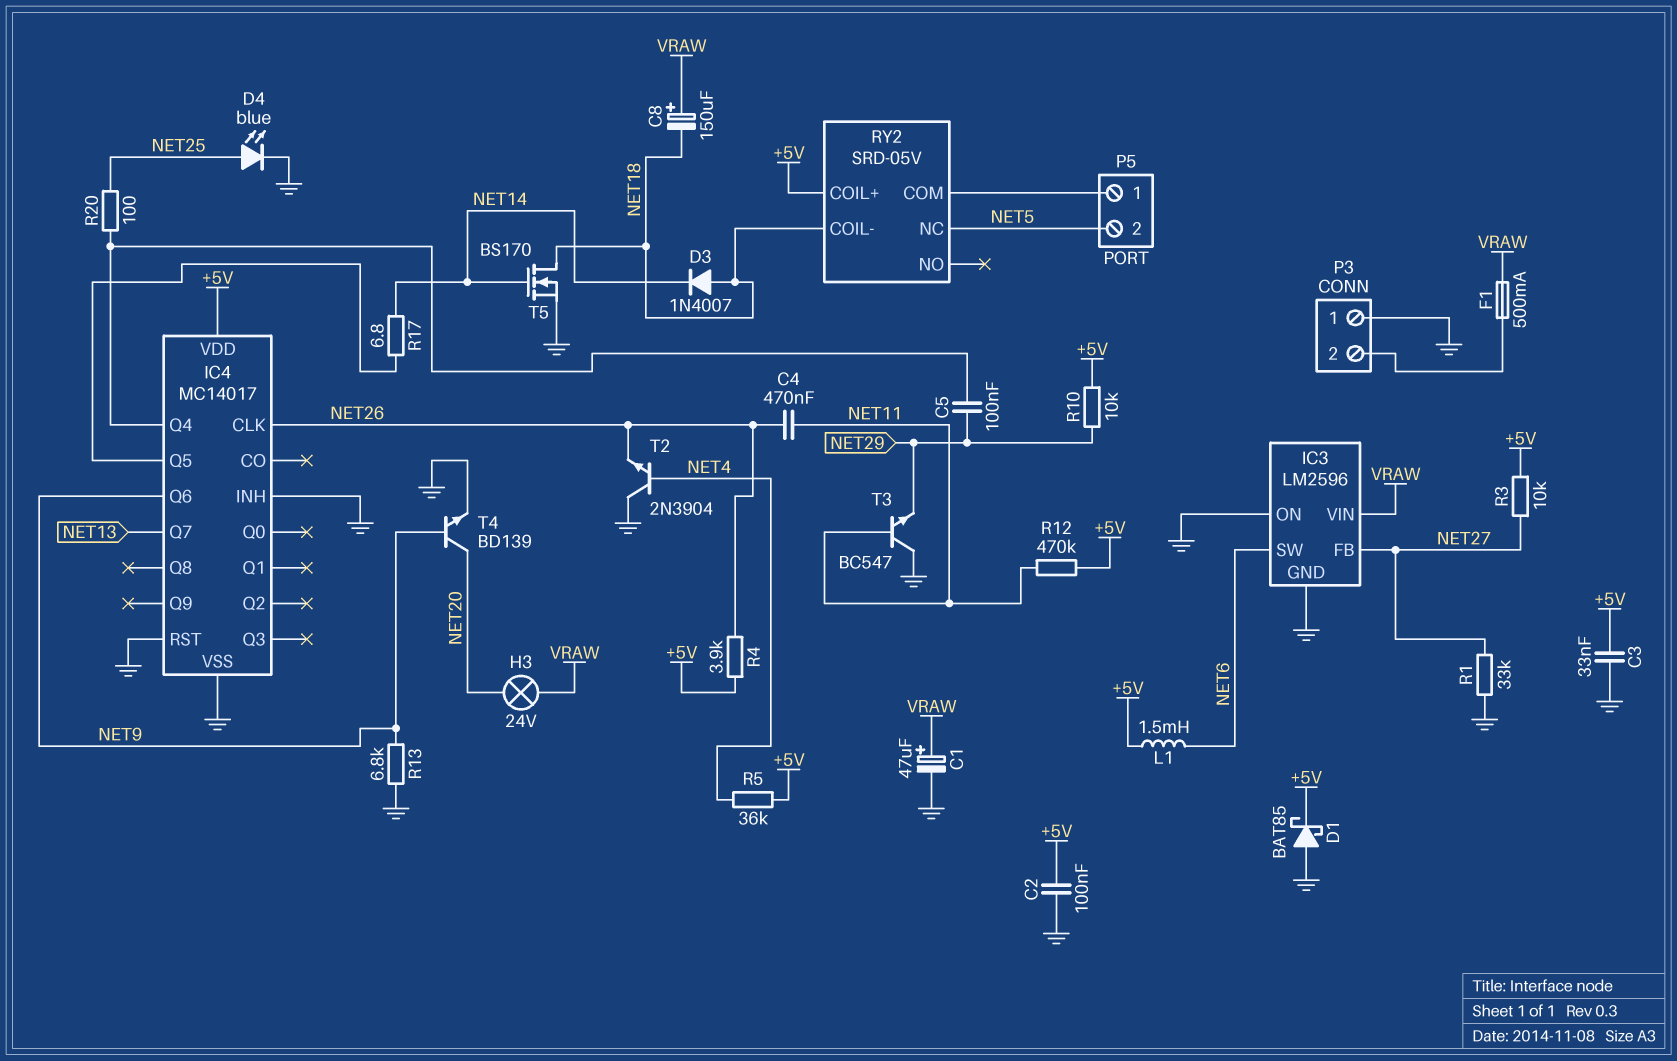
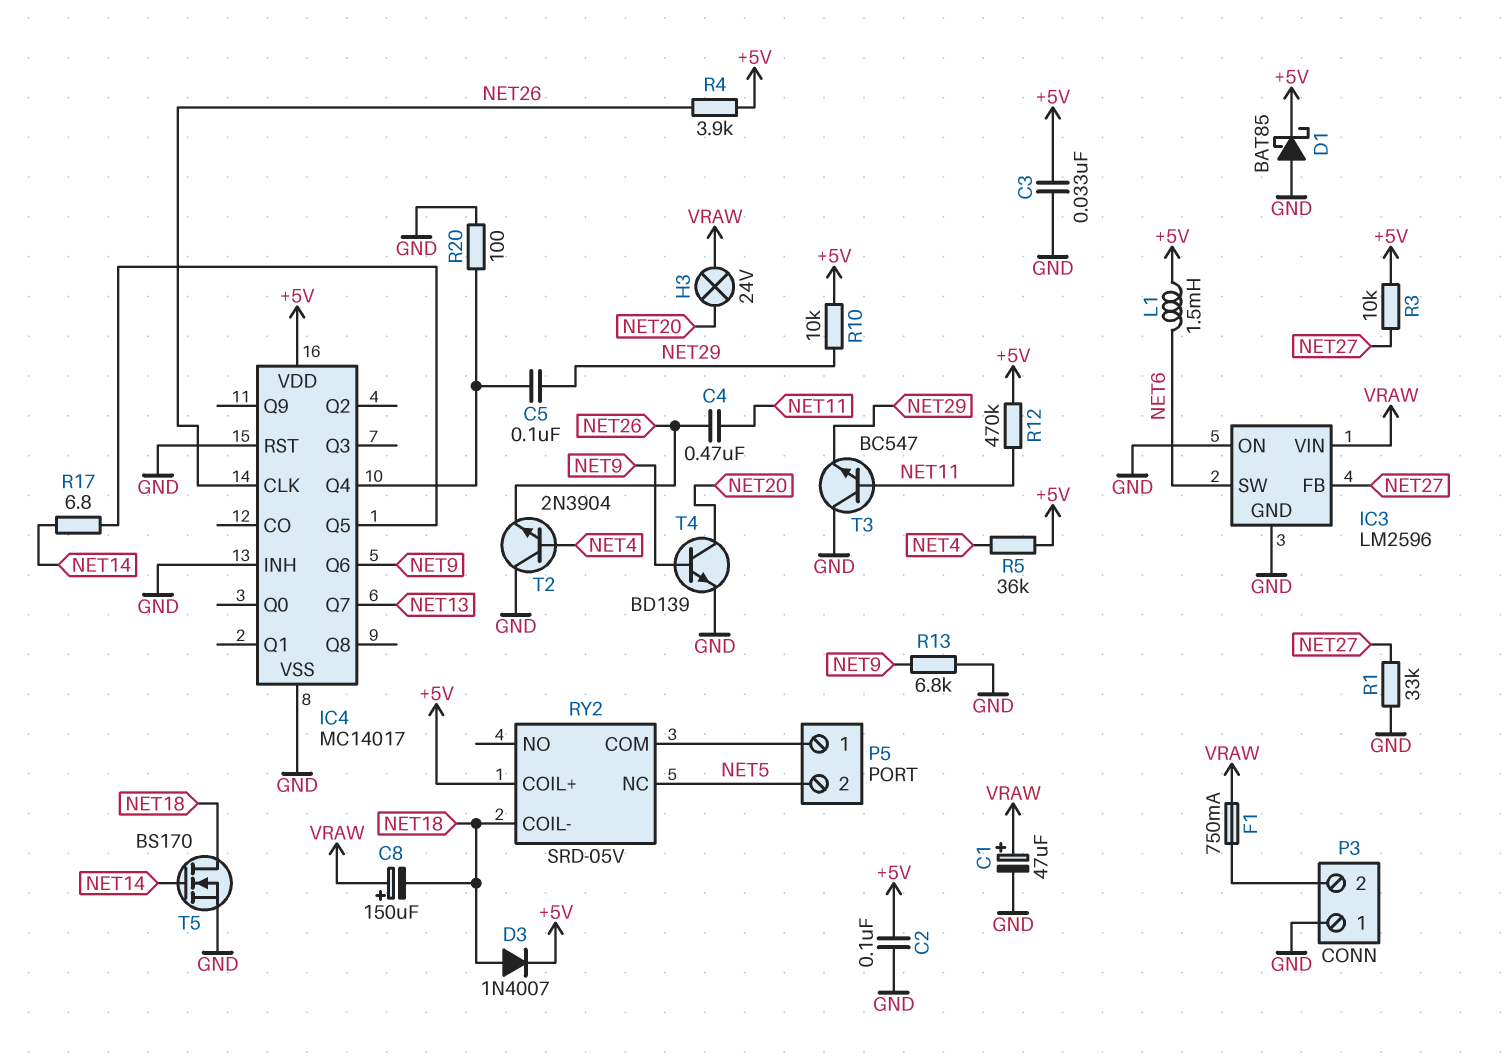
D3: diode 1N4007 (A NET18, K NET14) -> diode 1N4007 (A NET18, K +5V)
D4: LED blue (A NET25, K GND) -> none
F1: 500mA (P3/2, VRAW) -> 750mA (P3/2, VRAW)
R20: 100 (IC4/Q4, NET25) -> 100 (GND, IC4/Q4)

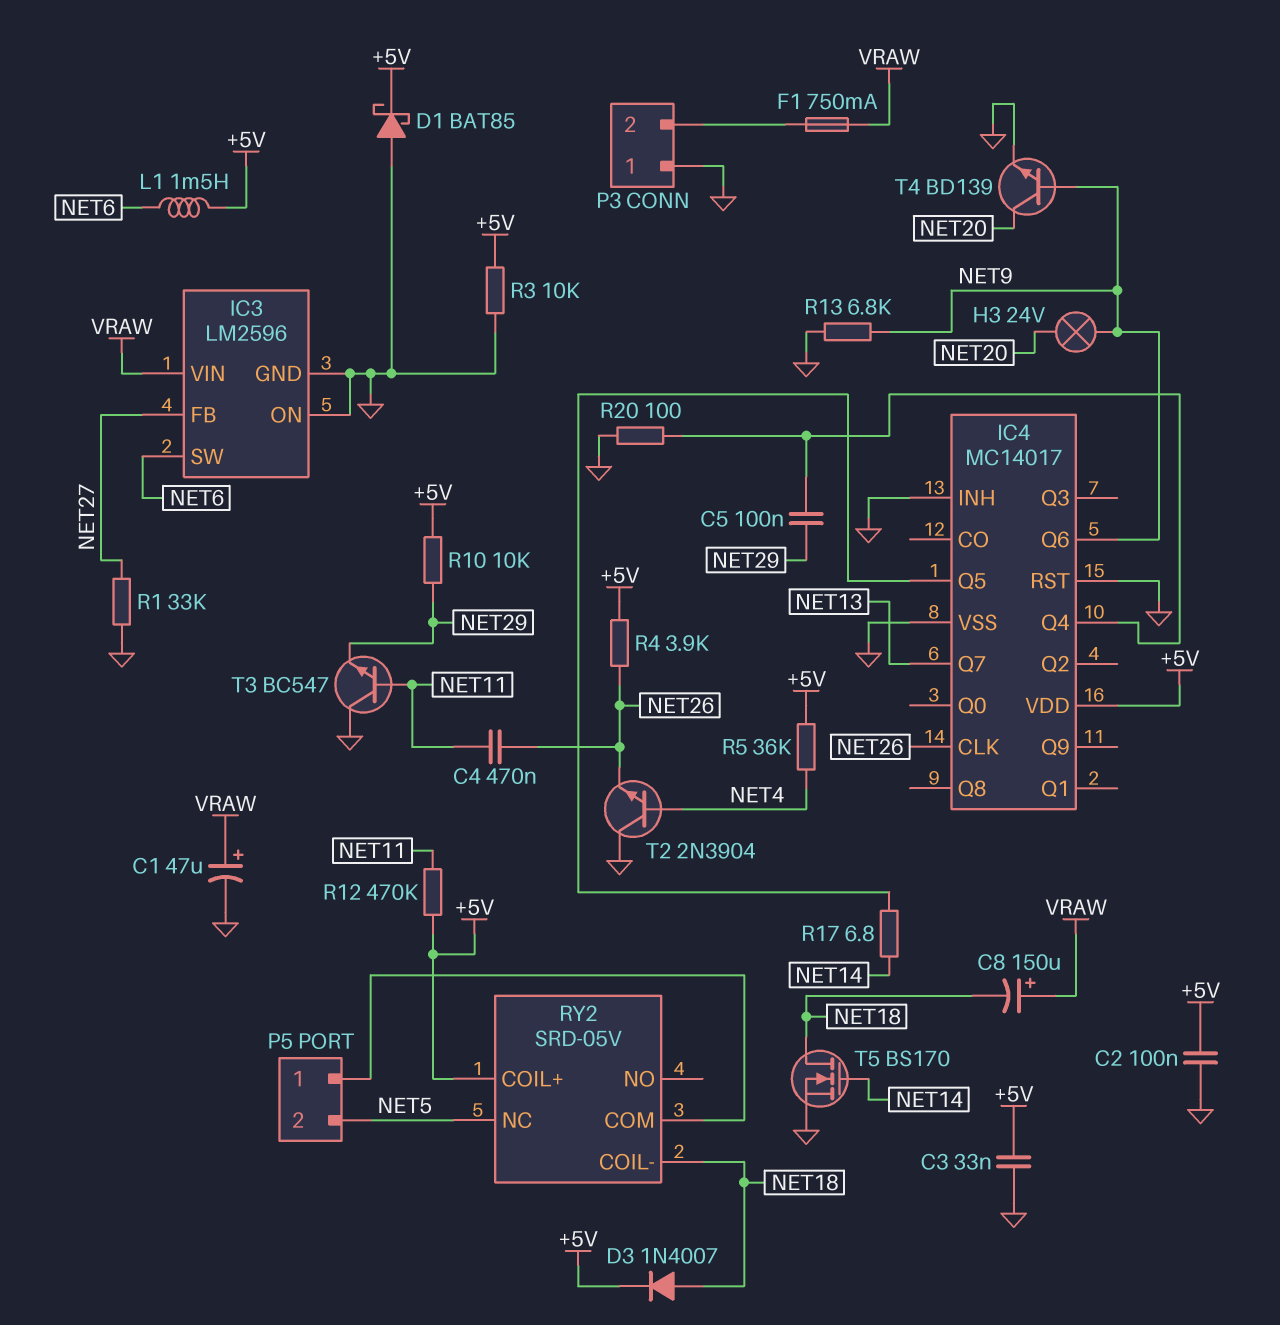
H3: lamp 24V (NET20, VRAW) -> lamp 24V (NET9, NET20)
R3: 10k (+5V, NET27) -> 10k (+5V, GND)

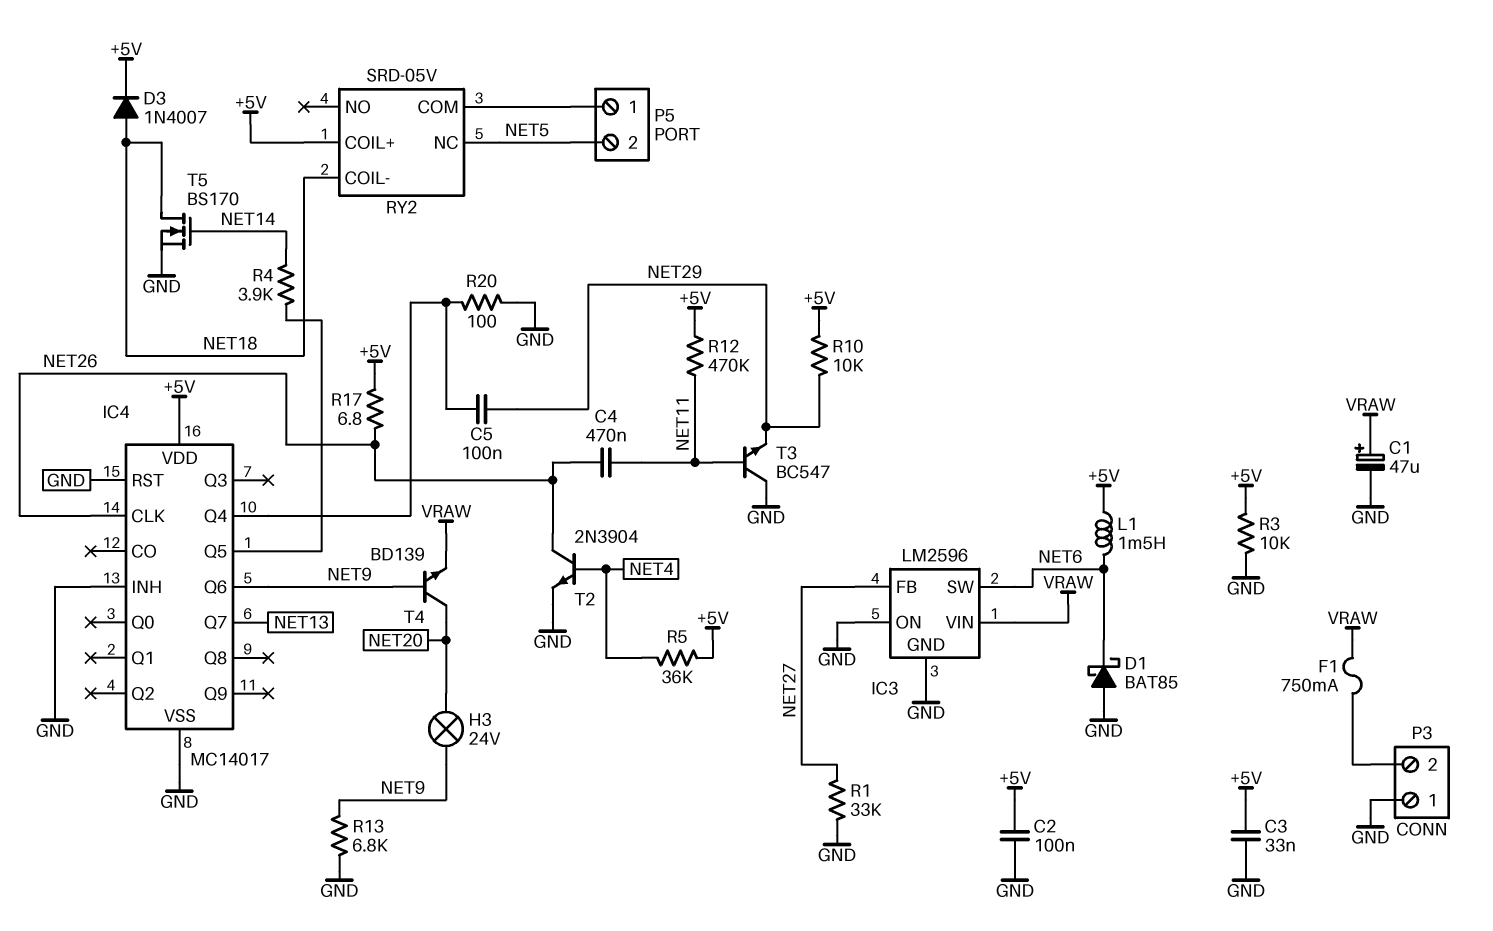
C8: 150uF (plus VRAW, minus NET18) -> none
D1: schottky BAT85 (A GND, K +5V) -> schottky BAT85 (A GND, K NET6)
R4: 3.9k (+5V, NET26) -> 3.9k (IC4/Q5, NET14)
R17: 6.8 (IC4/Q5, NET14) -> 6.8 (+5V, NET26)
T2: NPN 2N3904 (B NET4, C GND, E NET26) -> NPN 2N3904 (B NET4, C NET26, E GND)
T4: NPN BD139 (B NET9, C NET20, E GND) -> NPN BD139 (B NET9, C NET20, E VRAW)

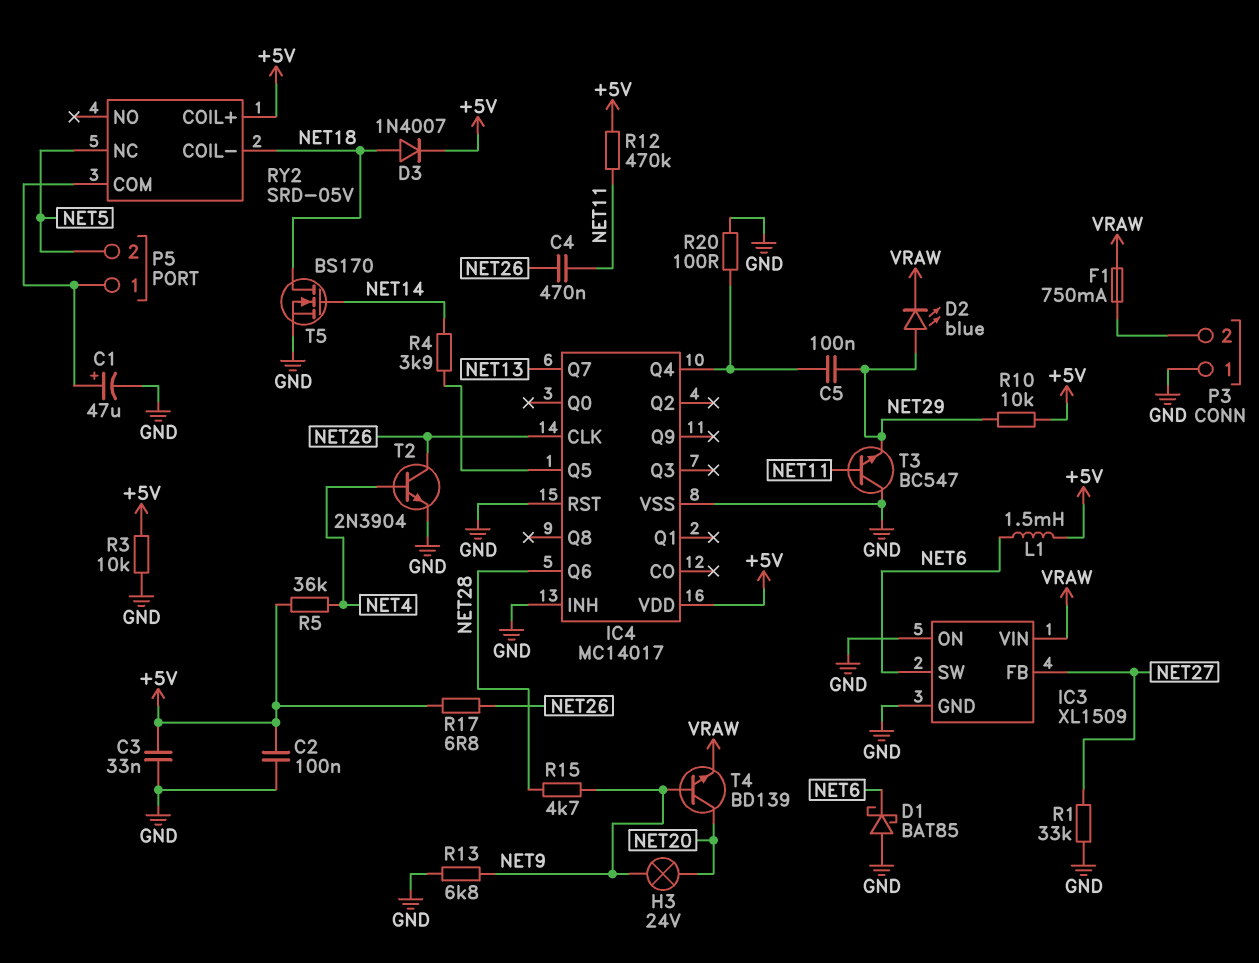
C1: 47uF (plus VRAW, minus GND) -> 47uF (plus P5/1, minus GND)
D2: none -> LED blue (A NET29, K VRAW)
IC3: LM2596 -> XL1509
IC4 pin Q6: NET9 -> NET28
R15: none -> 4.7k (NET9, NET28)

